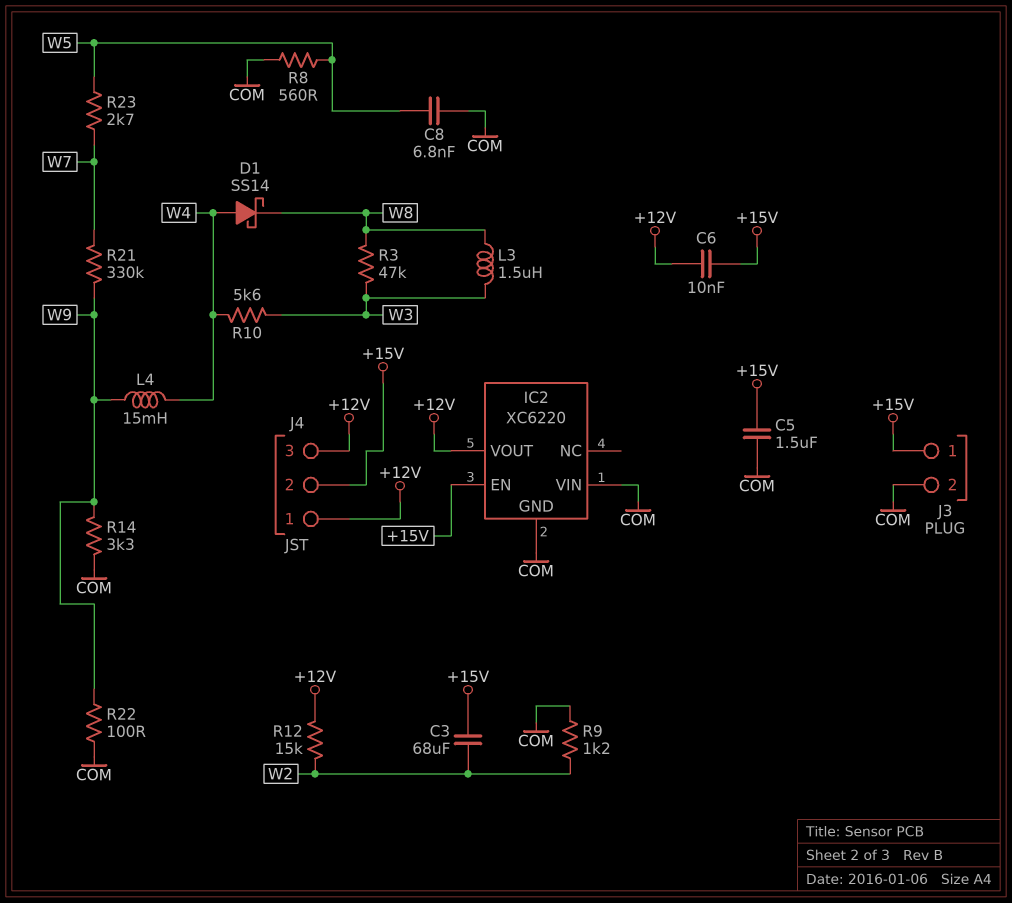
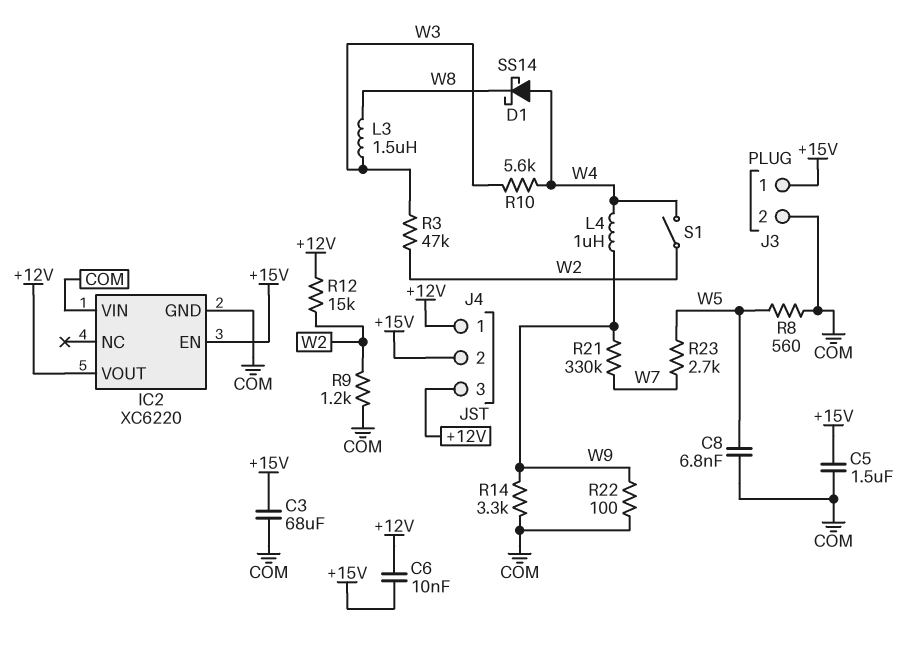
C3: 68uF (+15V, W2) -> 68uF (+15V, COM)
L4: 15mH (W4, W9) -> 1uH (W4, W9)
R3: 47k (W3, W8) -> 47k (W2, W3)
S1: none -> switch (W2, W4)

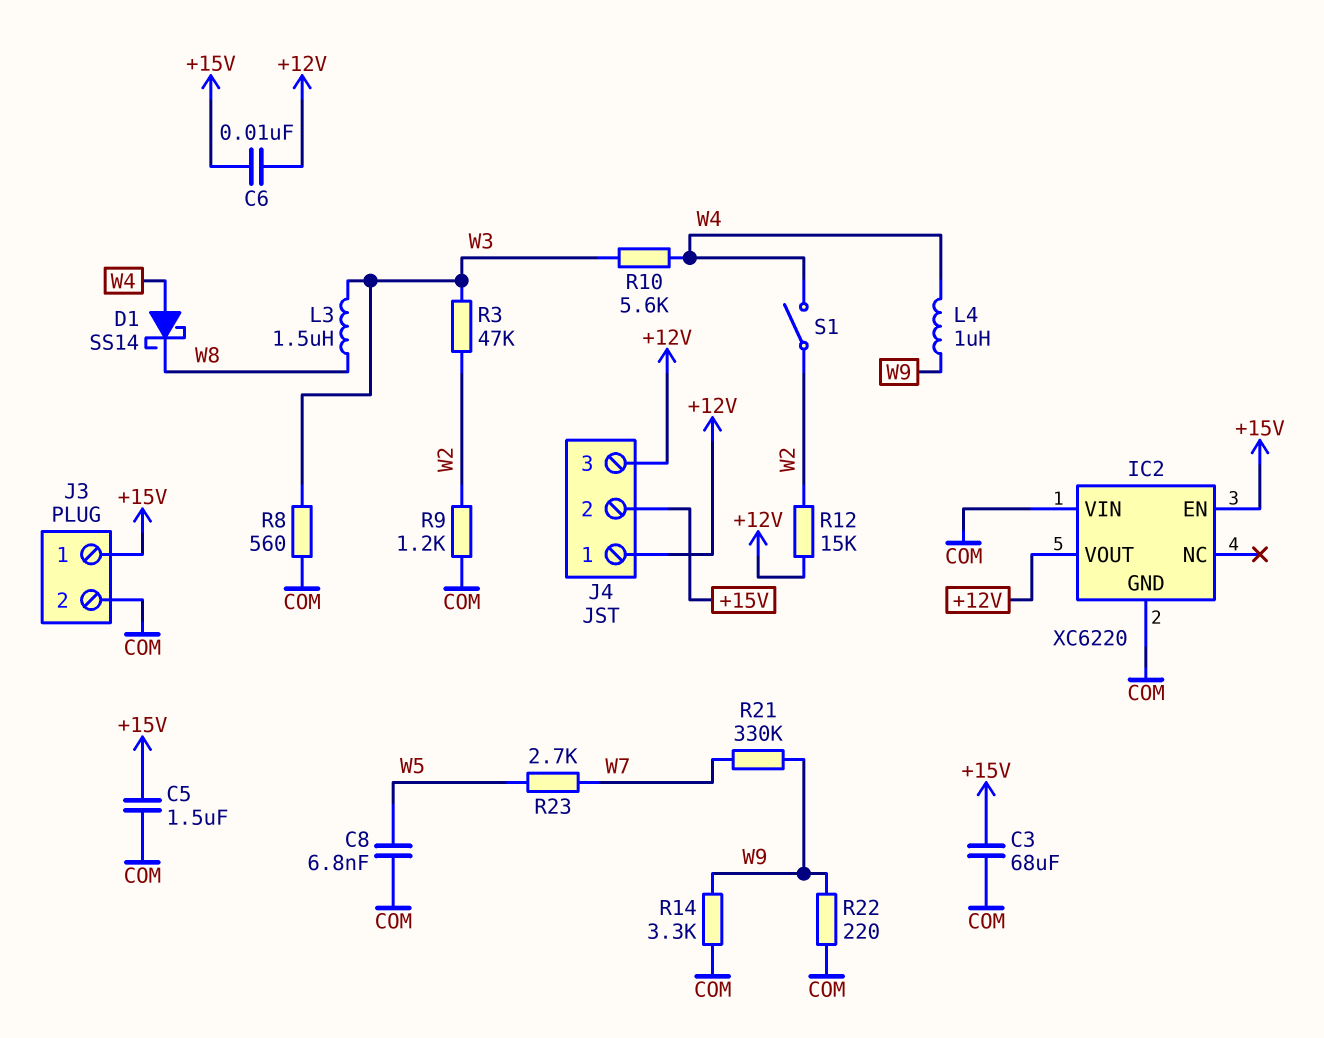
R8: 560 (COM, W5) -> 560 (COM, W3)
R22: 100 (COM, W9) -> 220 (COM, W9)

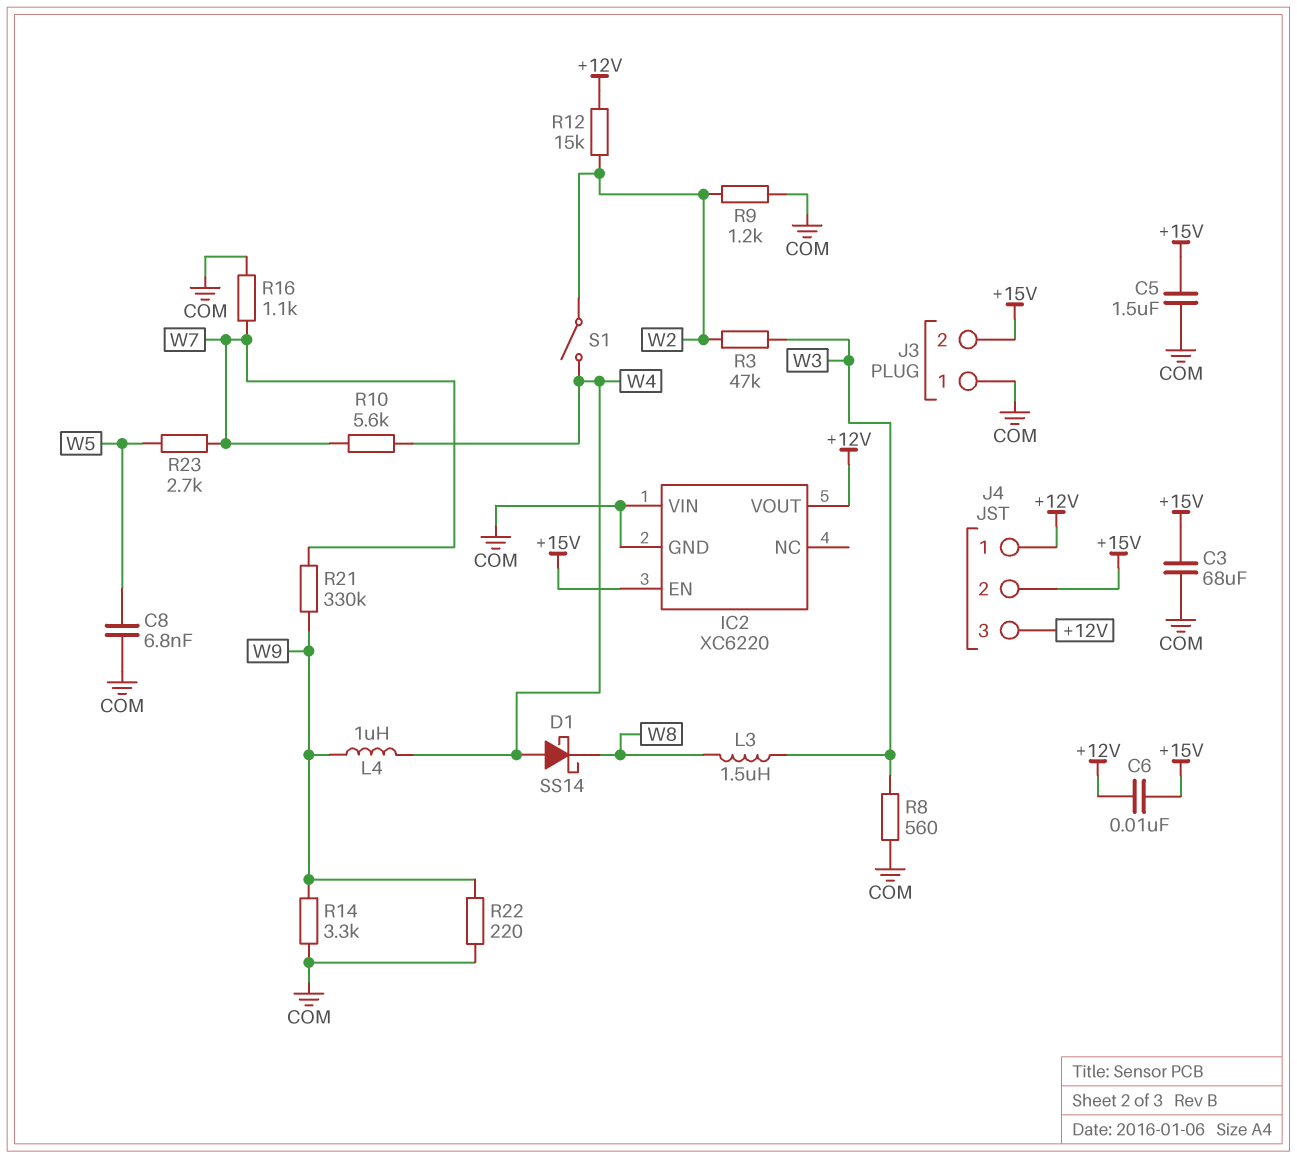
J3 pin 1: +15V -> COM
J3 pin 2: COM -> +15V
R10: 5.6k (W3, W4) -> 5.6k (W4, W7)
R16: none -> 1.1k (COM, W7)

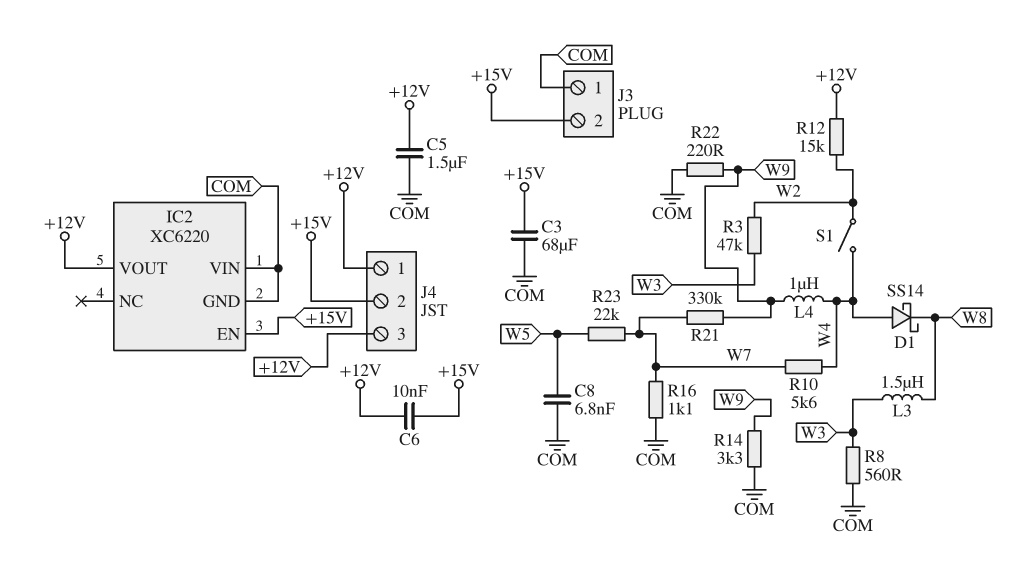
C5: 1.5uF (+15V, COM) -> 1.5uF (+12V, COM)
R9: 1.2k (COM, W2) -> none
R23: 2.7k (W5, W7) -> 22k (W5, W7)

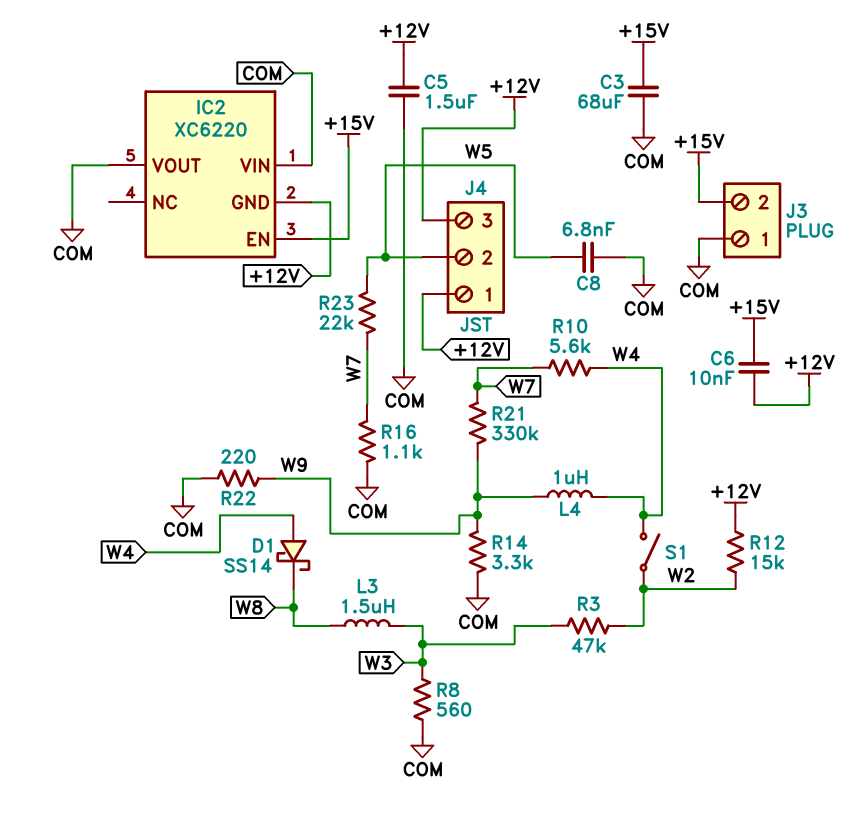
IC2 pin GND: COM -> +12V
IC2 pin VOUT: +12V -> COM
J4 pin 2: +15V -> W5

